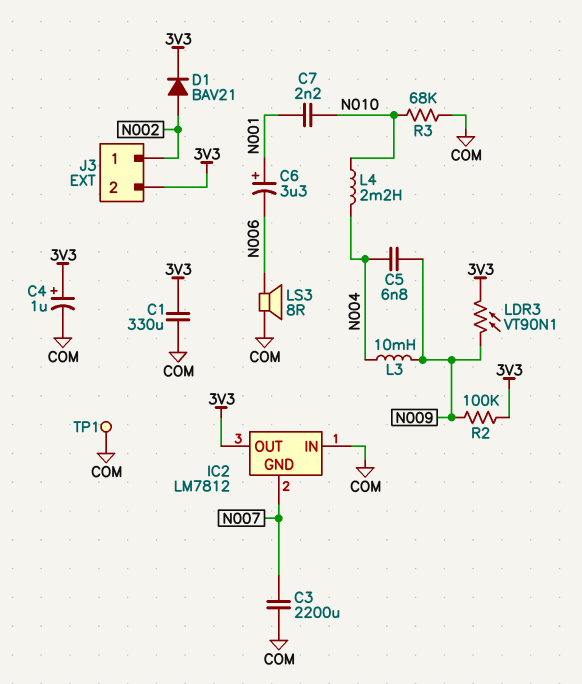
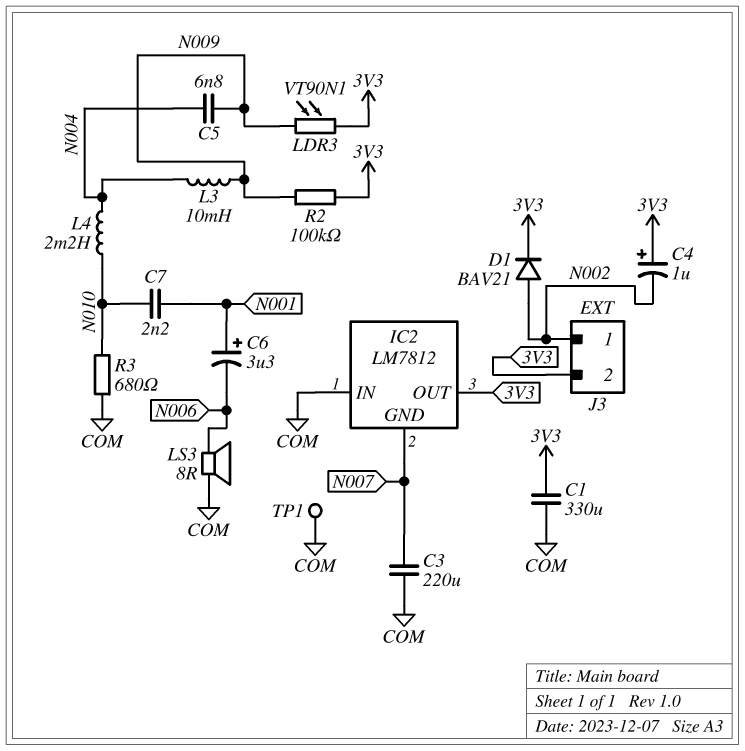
C3: 2200uF (COM, N007) -> 220uF (COM, N007)
C4: 1uF (plus 3V3, minus COM) -> 1uF (plus 3V3, minus N002)
R3: 68k (COM, N010) -> 680 (COM, N010)

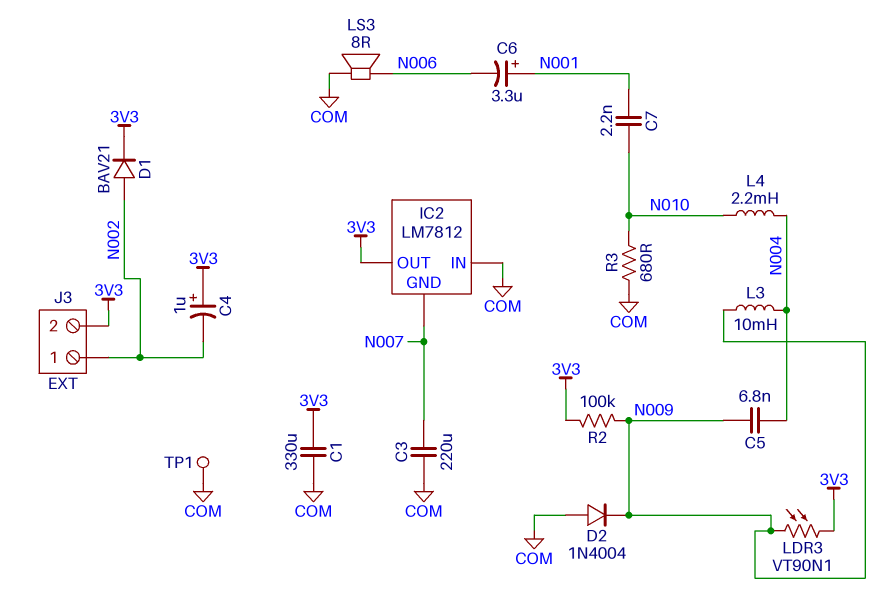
D2: none -> diode 1N4004 (A COM, K N009)

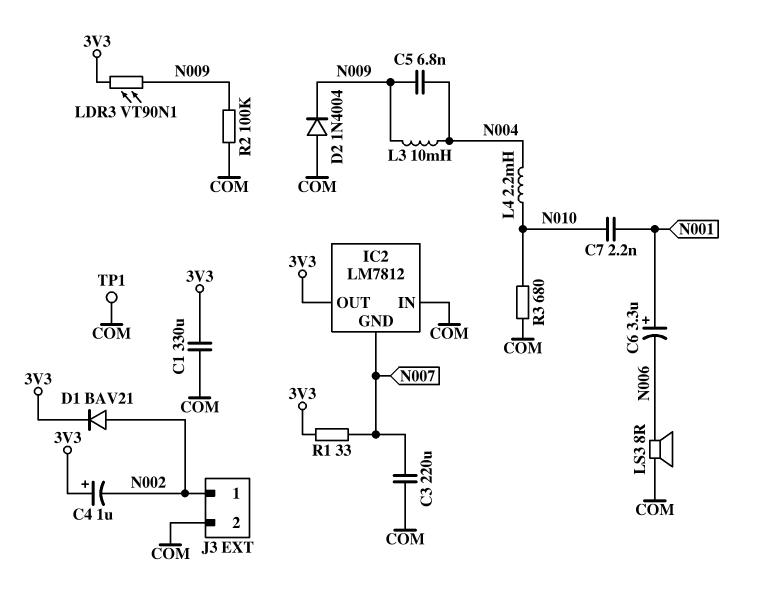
J3 pin 2: 3V3 -> COM
R1: none -> 33 (3V3, N007)
R2: 100k (3V3, N009) -> 100k (COM, N009)

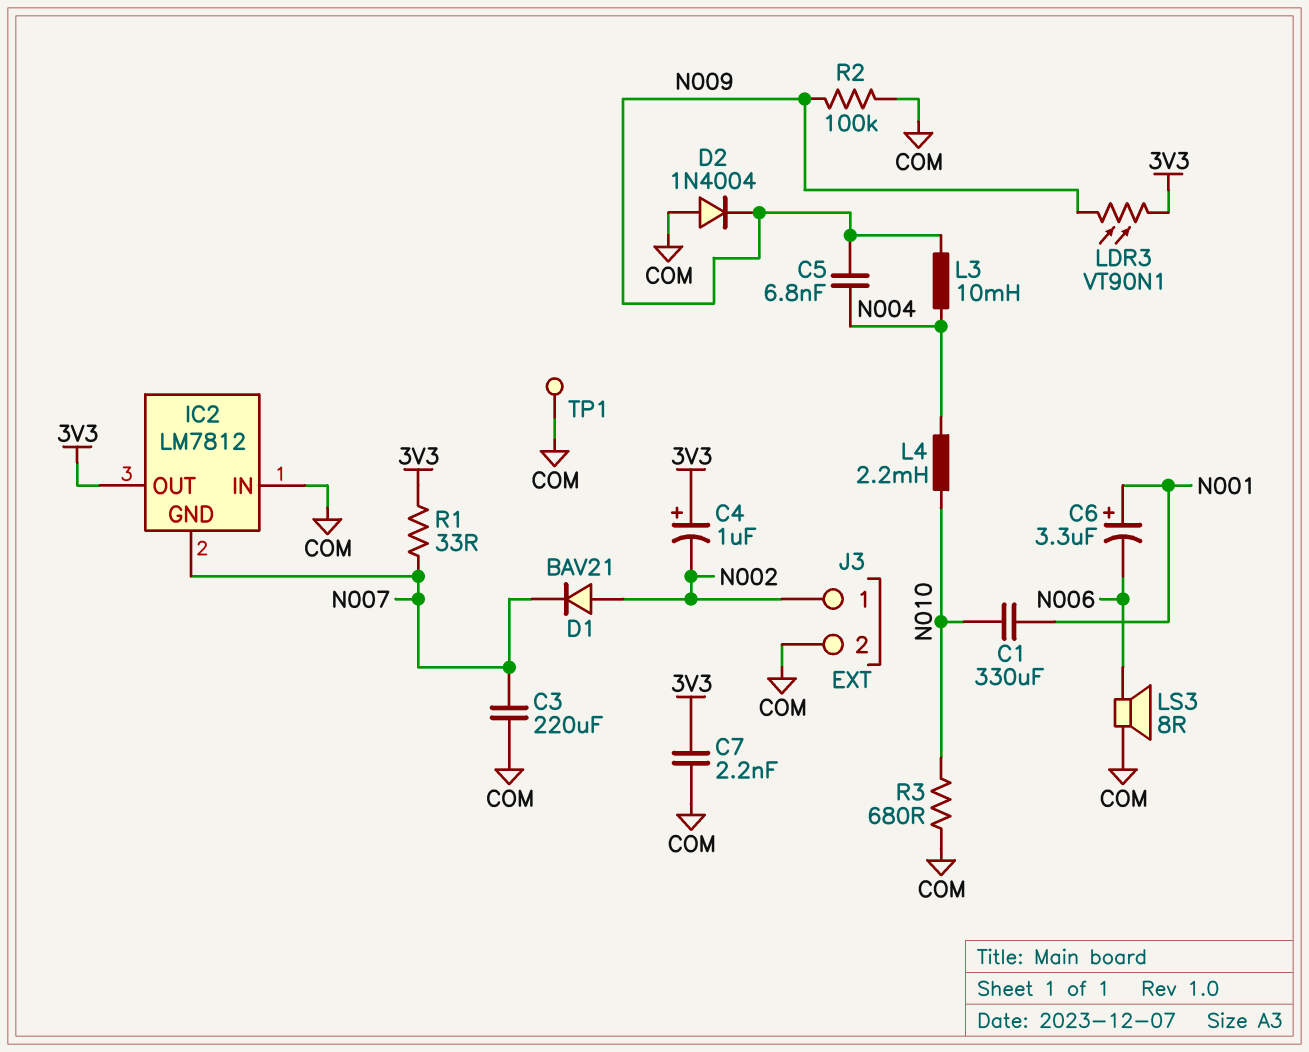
C1: 330uF (3V3, COM) -> 330uF (N001, N010)
C7: 2.2nF (N001, N010) -> 2.2nF (3V3, COM)
D1: diode BAV21 (A N002, K 3V3) -> diode BAV21 (A N002, K N007)

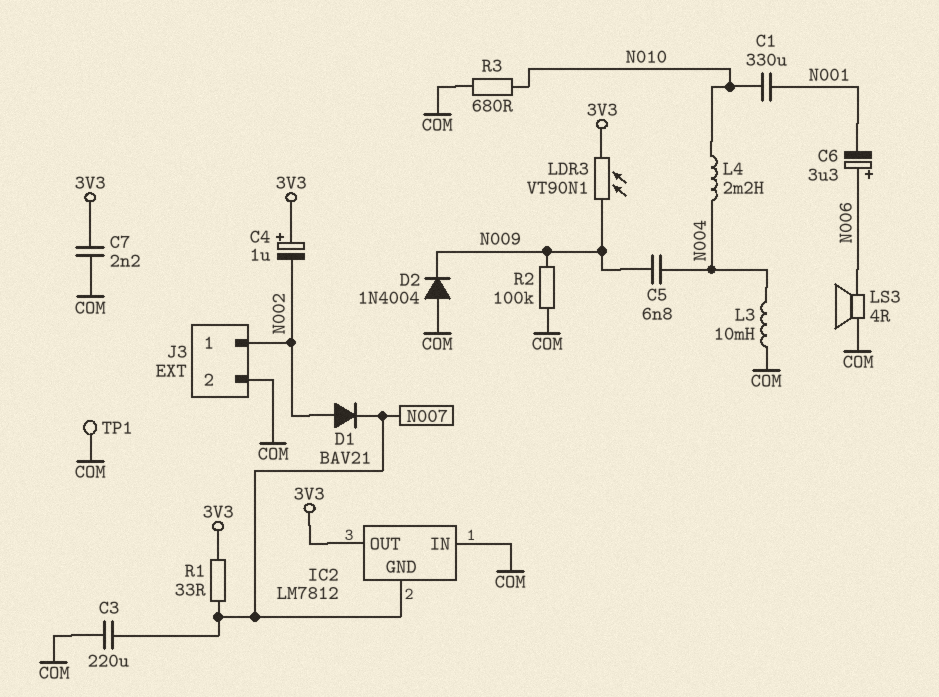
C6: 3.3uF (plus N001, minus N006) -> 3.3uF (plus N006, minus N001)
L3: 10mH (N004, N009) -> 10mH (COM, N004)
LS3: speaker 8R (COM, N006) -> speaker 4R (COM, N006)

